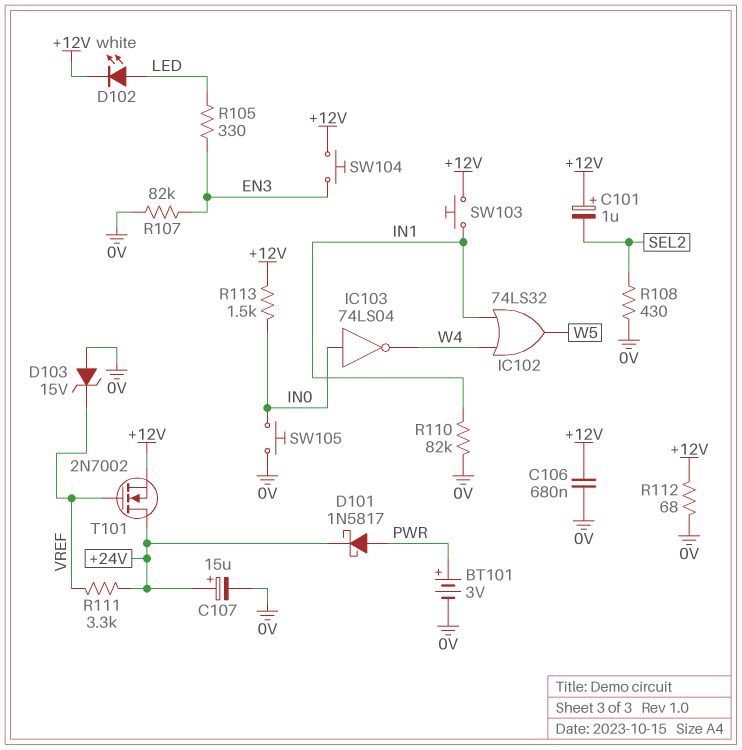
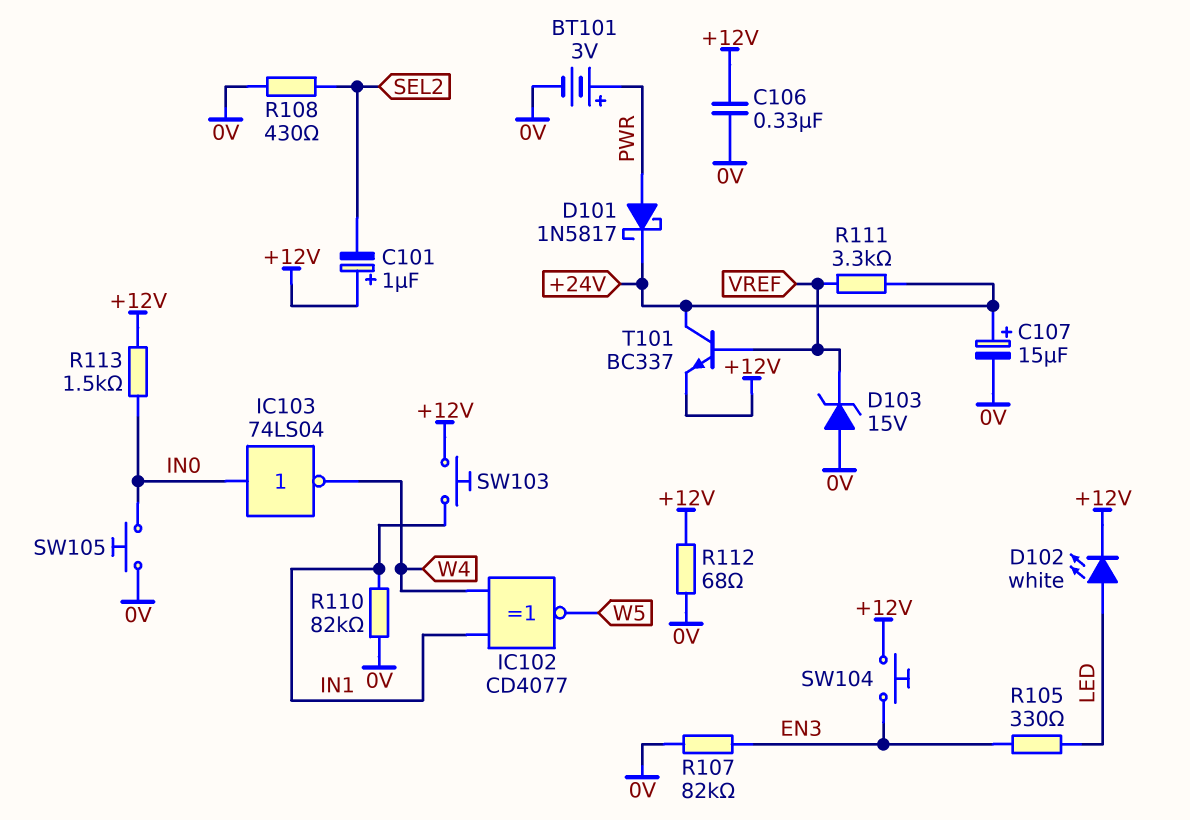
C106: 680nF (+12V, 0V) -> 330nF (+12V, 0V)
IC102: OR 74LS32 (in IN1, in W4, out W5) -> XNOR CD4077 (in IN1, in W4, out W5)
T101: NMOS 2N7002 (G VREF, D +24V, S +12V) -> NPN BC337 (B VREF, C +24V, E +12V)

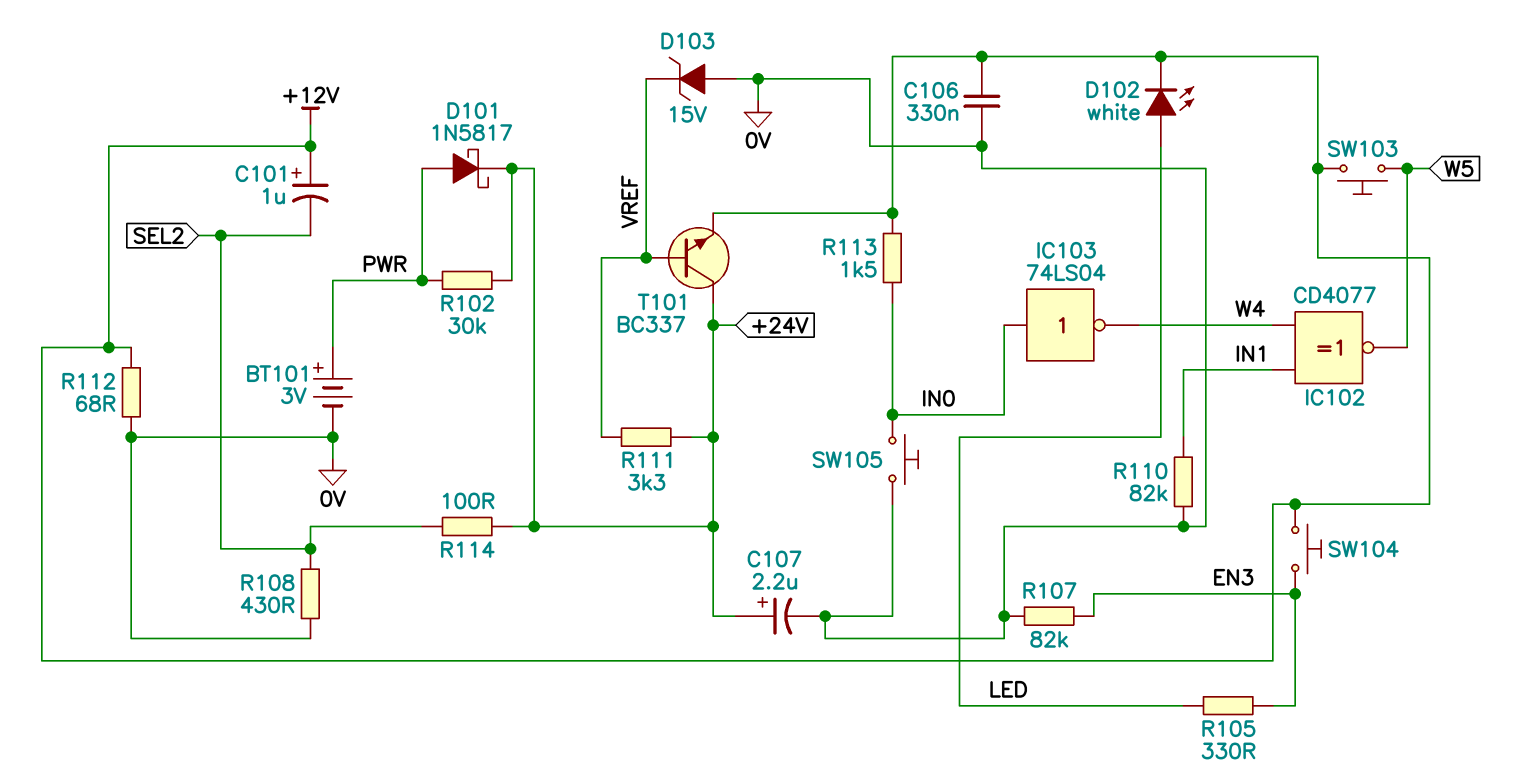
C107: 15uF (plus +24V, minus 0V) -> 2.2uF (plus +24V, minus 0V)
R102: none -> 30k (+24V, PWR)
R114: none -> 100 (+24V, SEL2)
SW103: button (+12V, IN1) -> button (+12V, W5)

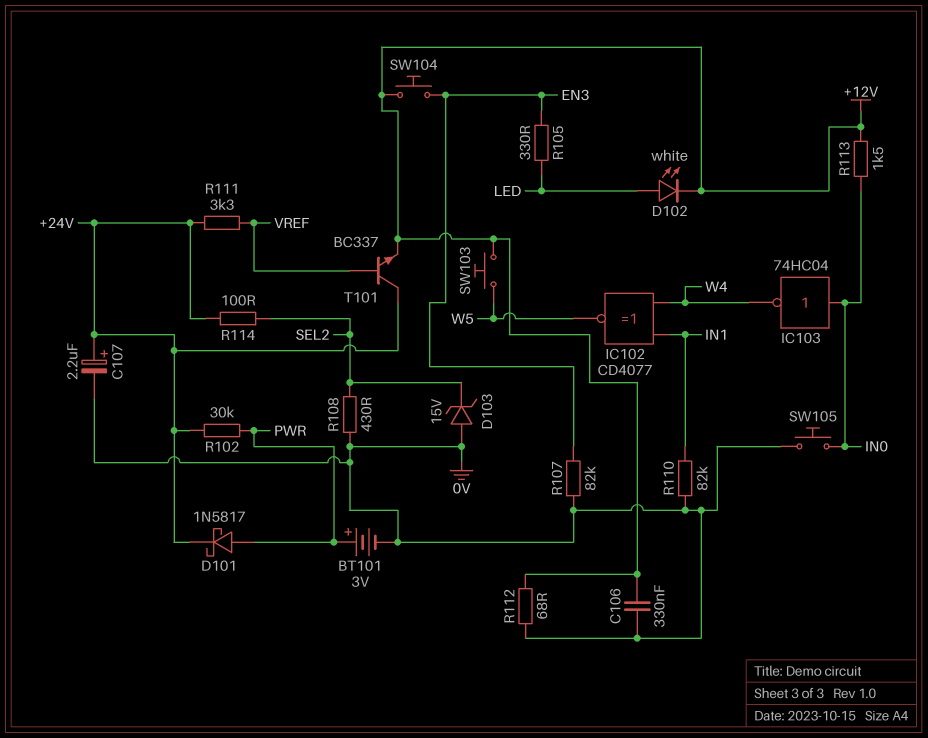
C101: 1uF (plus +12V, minus SEL2) -> none
D103: zener 15V (A 0V, K VREF) -> zener 15V (A 0V, K SEL2)
IC103: NOT 74LS04 (in IN0, out W4) -> NOT 74HC04 (in IN0, out W4)

